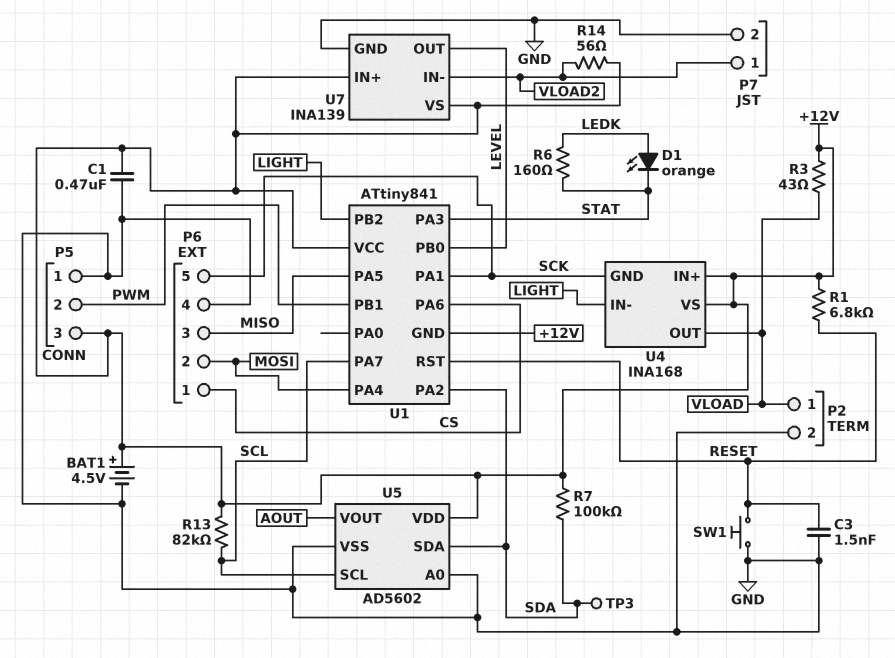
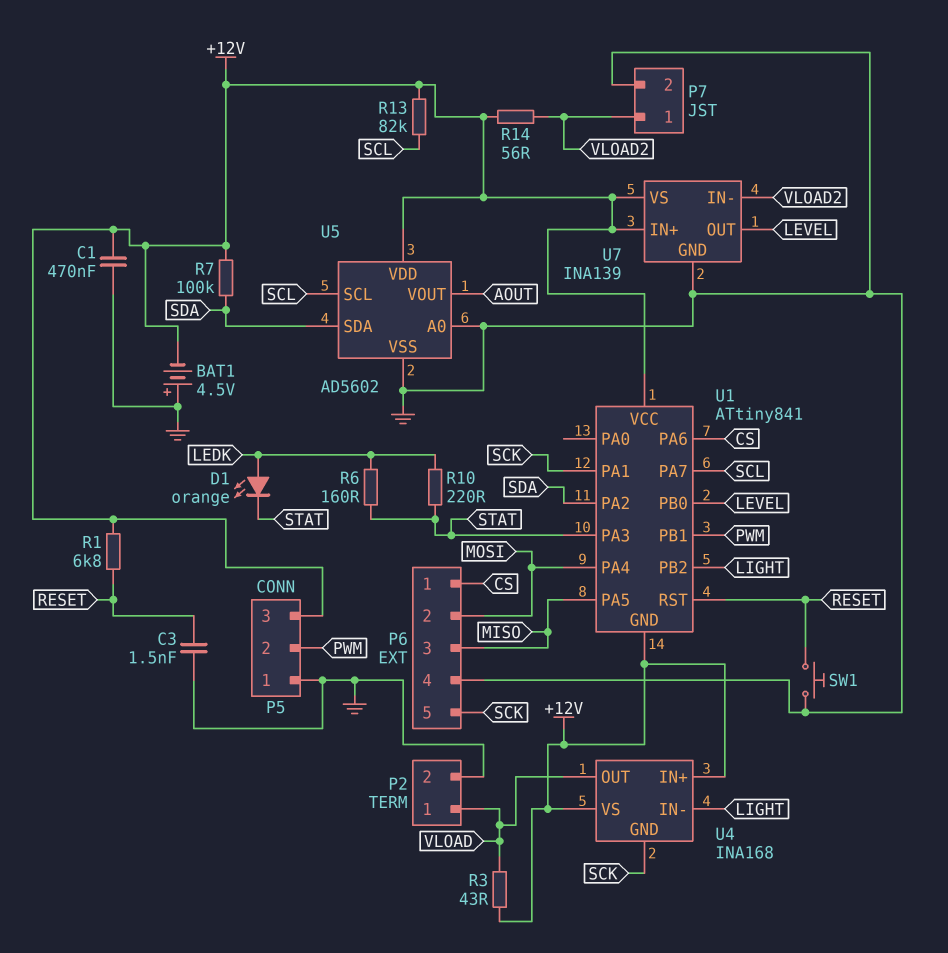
BAT1: 4.5V (plus +12V, minus GND) -> 4.5V (plus GND, minus +12V)
R10: none -> 220 (LEDK, STAT)
TP3: test point (SDA) -> none

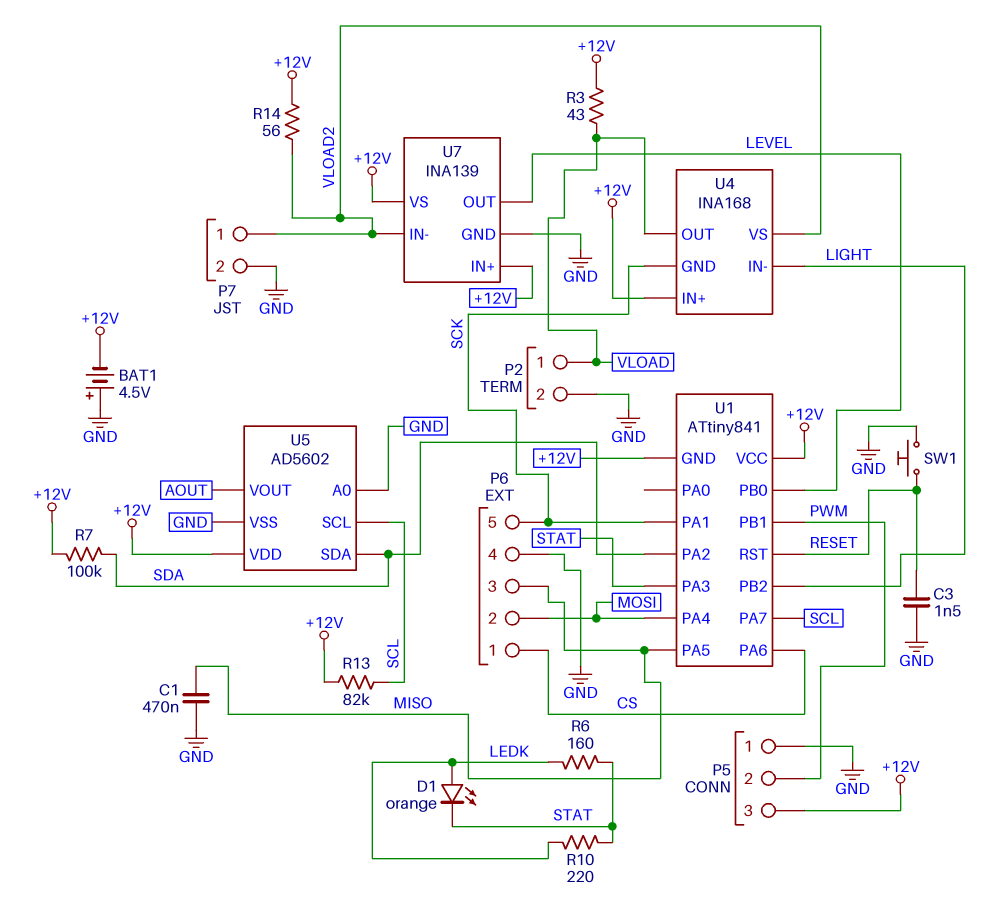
C1: 470nF (+12V, GND) -> 470nF (GND, MISO)
R1: 6.8k (+12V, RESET) -> none
U4 pin VS: +12V -> VLOAD2

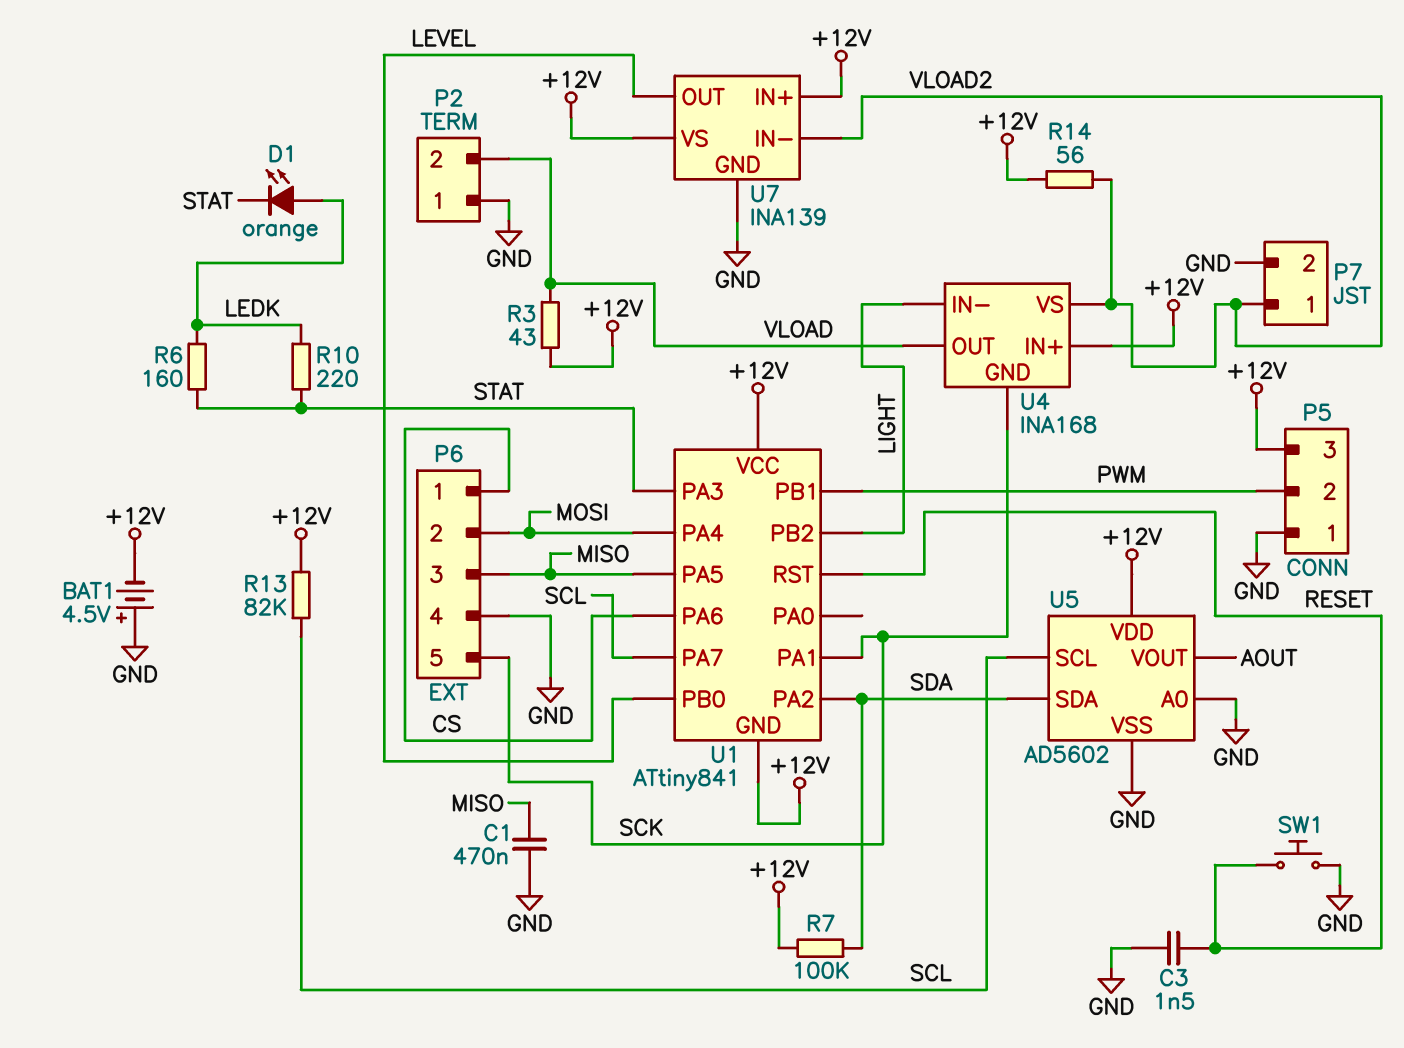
P2 pin 1: VLOAD -> GND
P2 pin 2: GND -> VLOAD

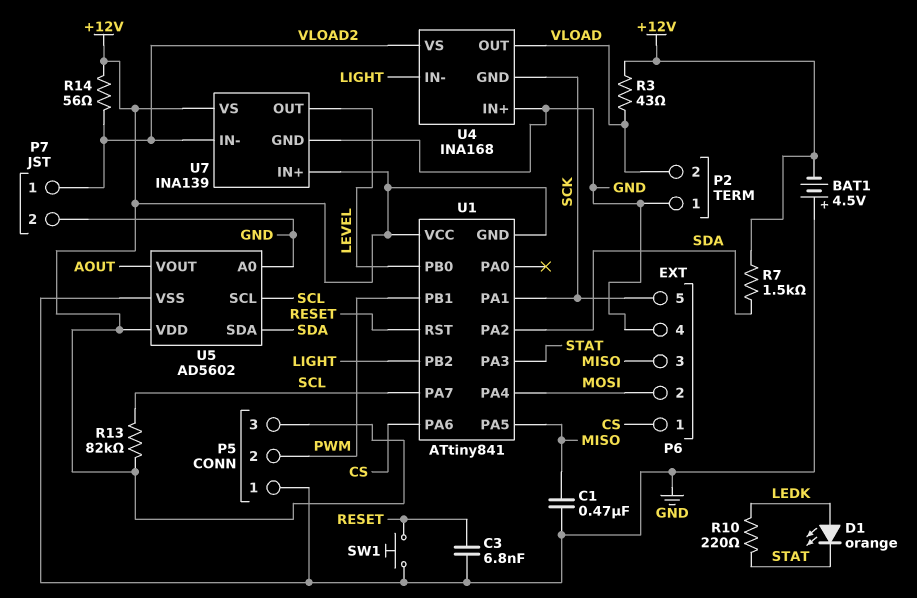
C3: 1.5nF (GND, RESET) -> 6.8nF (GND, RESET)
R6: 160 (LEDK, STAT) -> none
R7: 100k (+12V, SDA) -> 1.5k (+12V, SDA)
U4 pin IN+: +12V -> GND

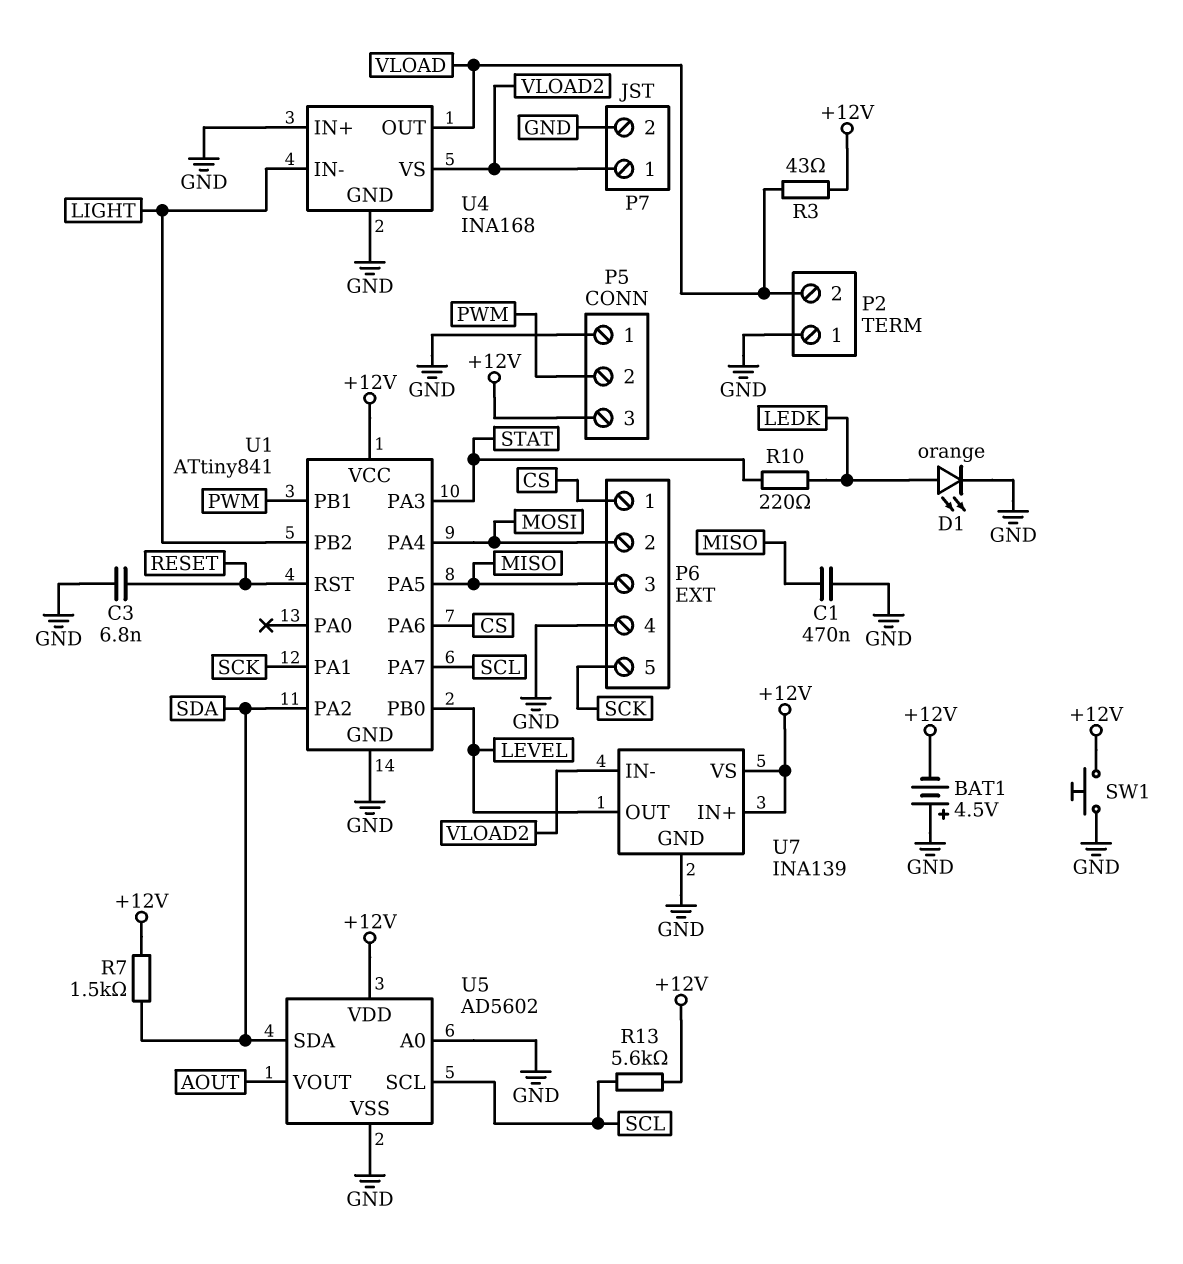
D1: LED orange (A LEDK, K STAT) -> LED orange (A LEDK, K GND)
R13: 82k (+12V, SCL) -> 5.6k (+12V, SCL)
R14: 56 (+12V, VLOAD2) -> none
SW1: button (GND, RESET) -> button (+12V, GND)
U1 pin GND: +12V -> GND
U4 pin GND: SCK -> GND

